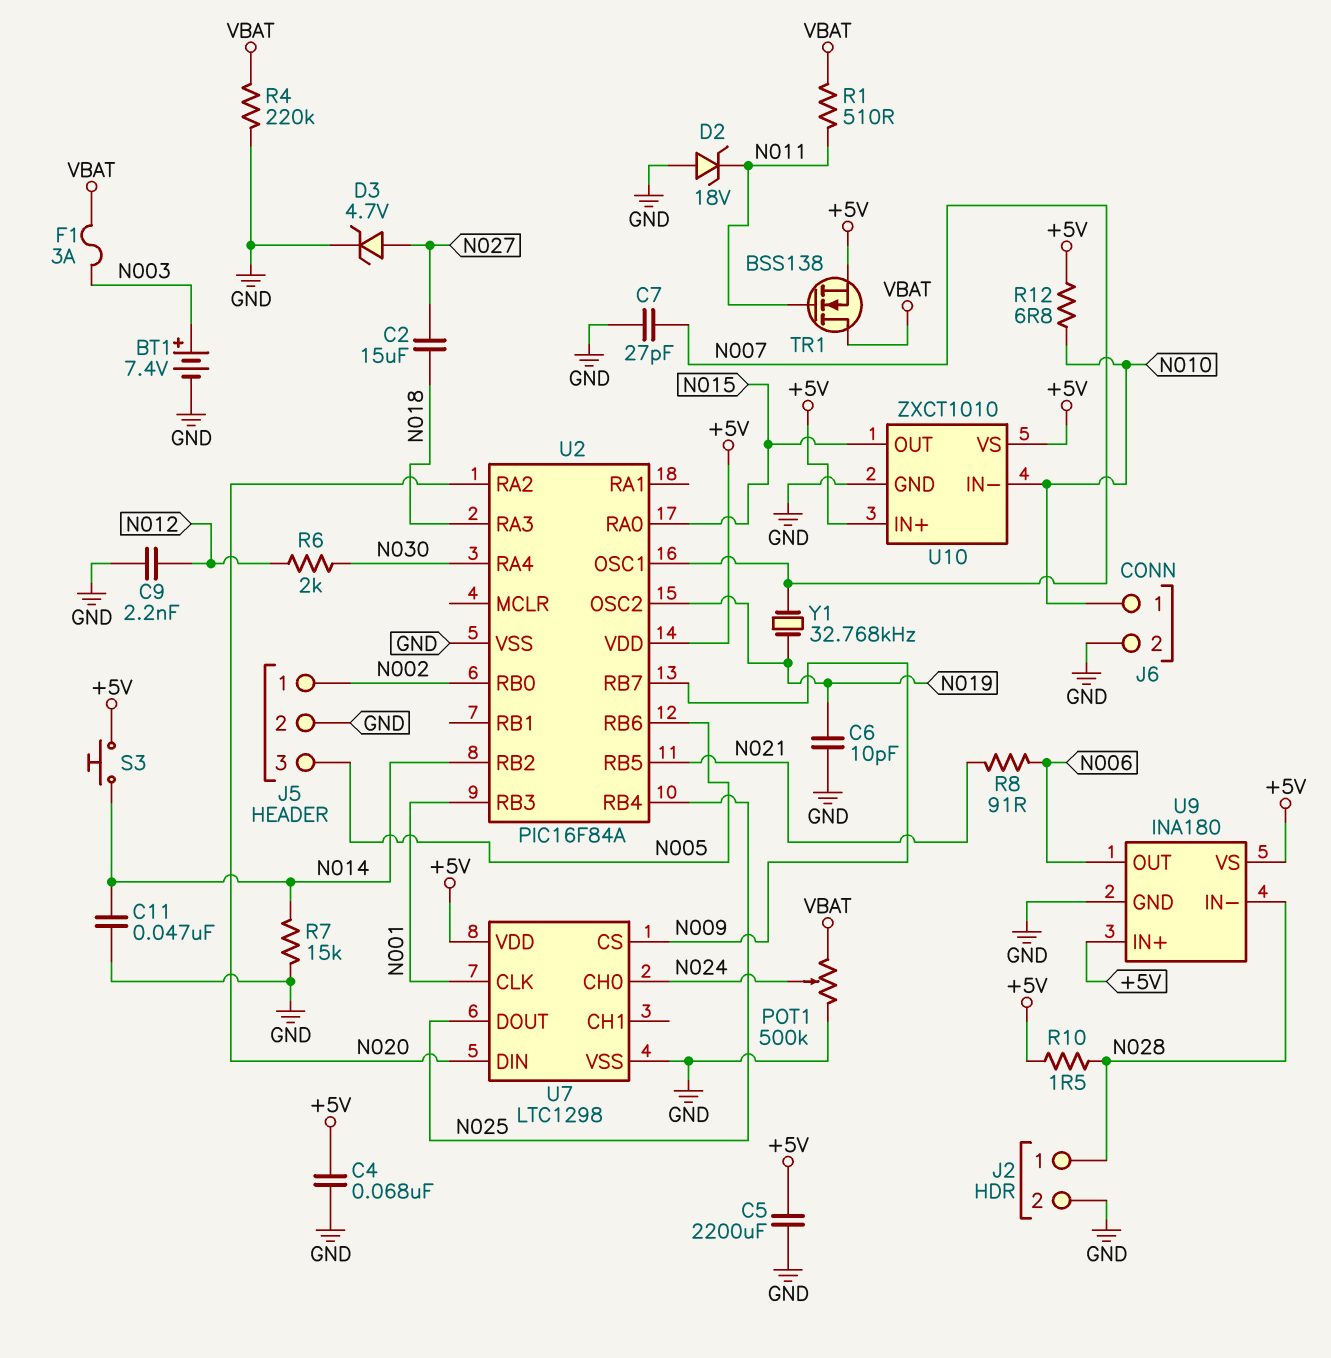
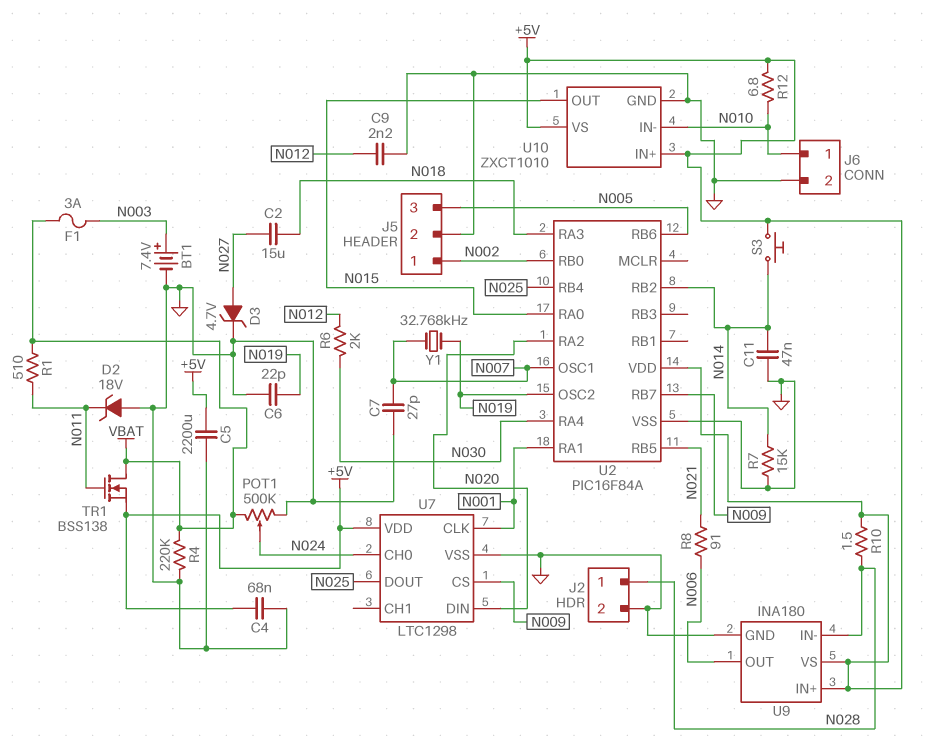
C6: 10pF (GND, N019) -> 22pF (GND, N019)
U2 pin RA1: none -> N001
U2 pin RB3: N001 -> none

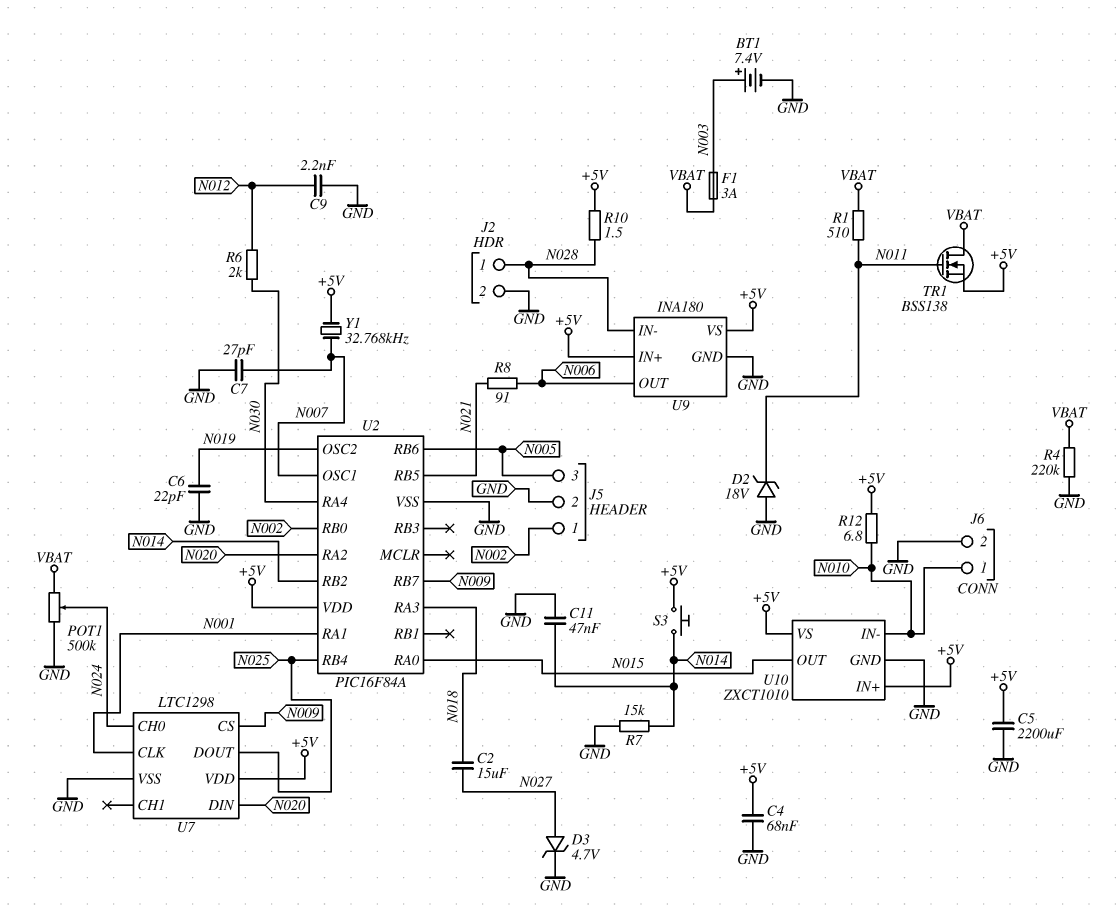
Y1: 32.768kHz (N007, N019) -> 32.768kHz (+5V, N007)

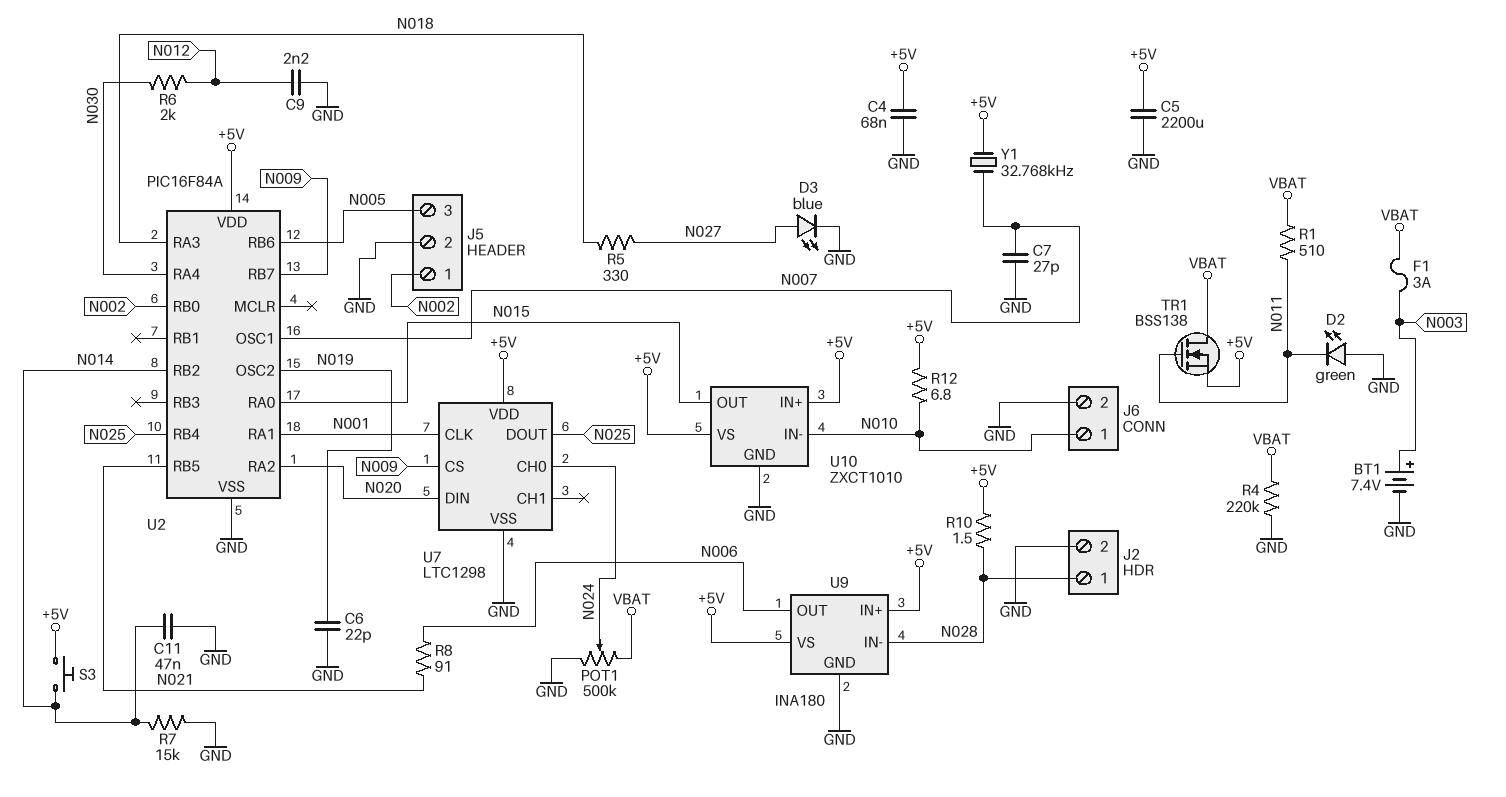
C2: 15uF (N018, N027) -> none
D2: zener 18V (A GND, K N011) -> LED green (A GND, K N011)
D3: zener 4.7V (A N027, K GND) -> LED blue (A N027, K GND)
R5: none -> 330 (N018, N027)

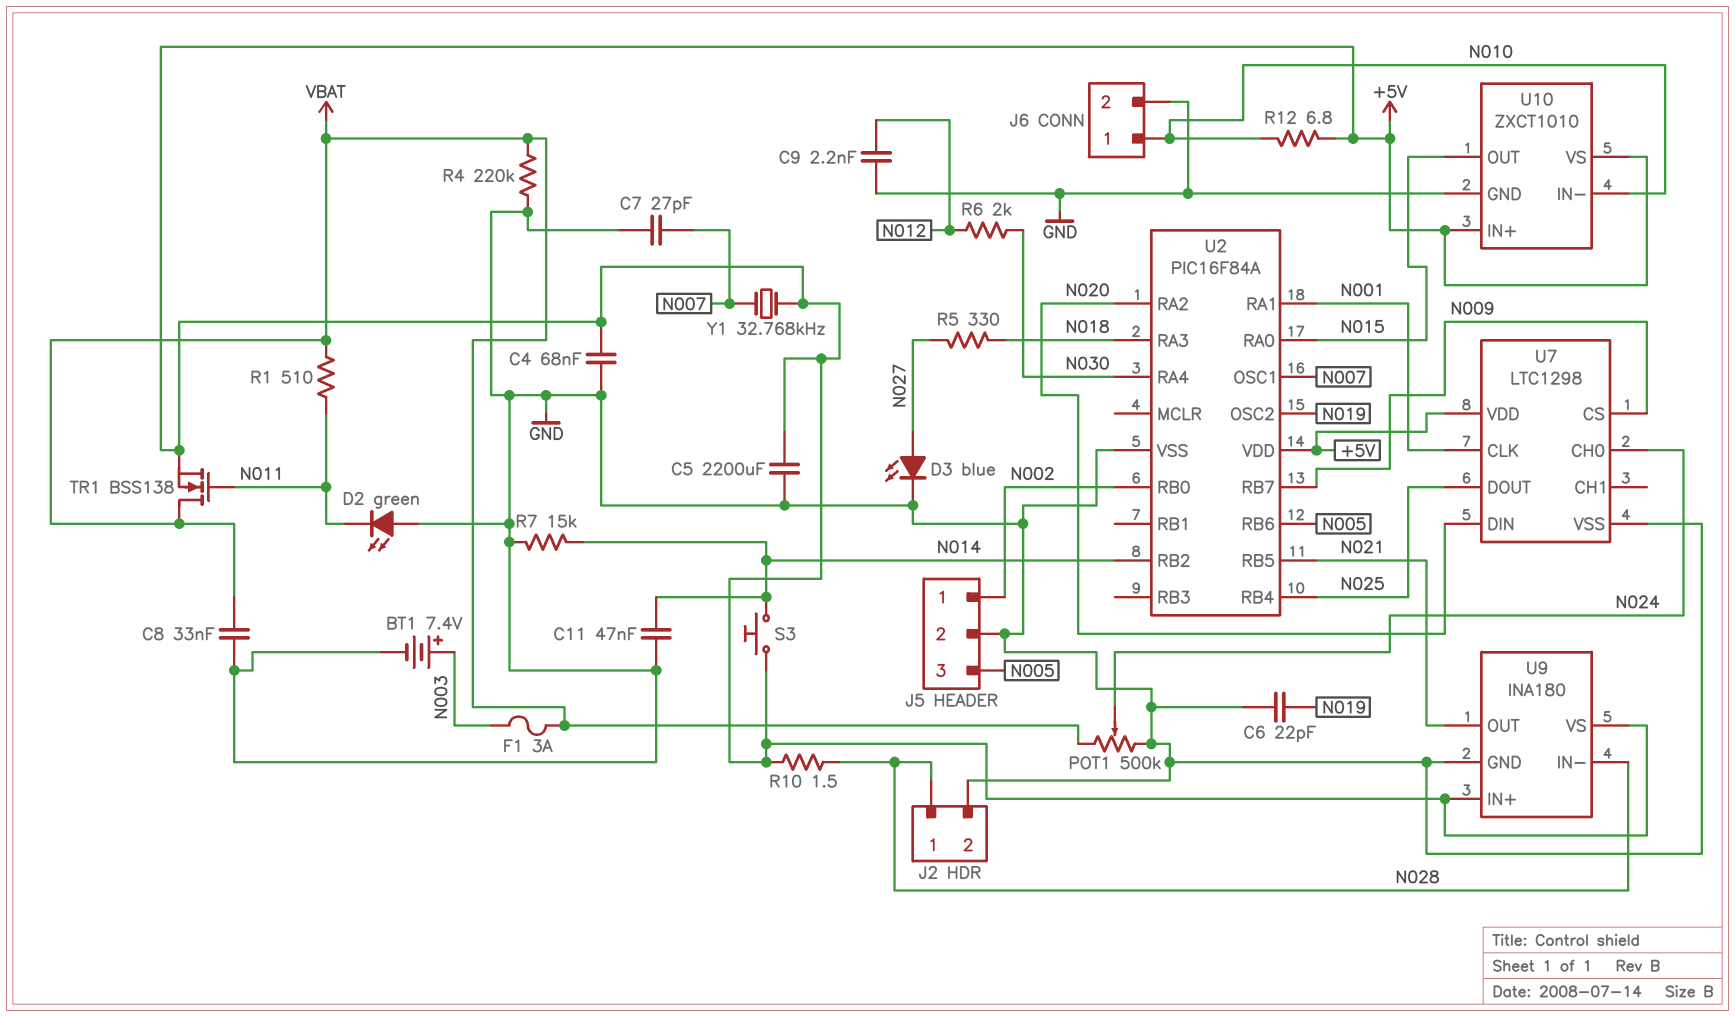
C8: none -> 33nF (GND, VBAT)
R8: 91 (N006, N021) -> none
U9 pin OUT: N006 -> N021

